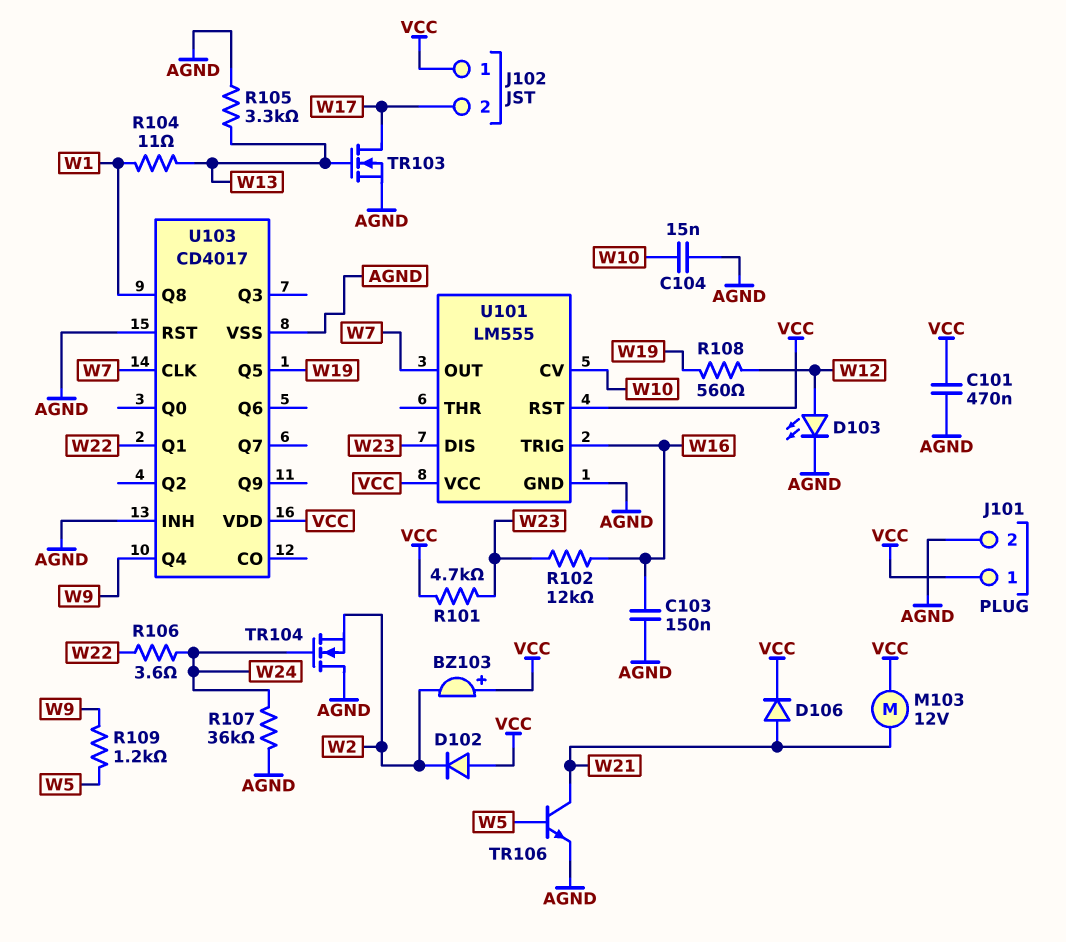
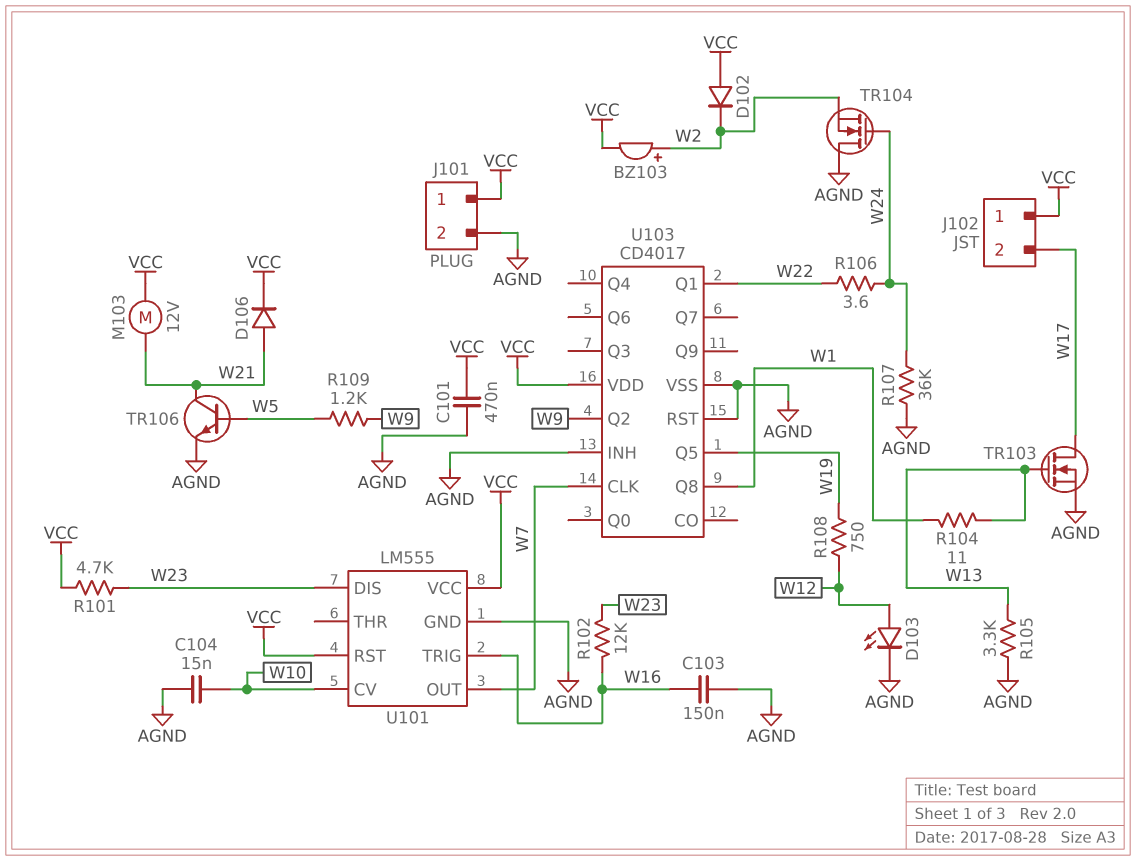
BZ103: buzzer (plus VCC, minus W2) -> buzzer (plus W2, minus VCC)
R108: 560 (W12, W19) -> 750 (W12, W19)
U103 pin Q2: none -> W9
U103 pin Q4: W9 -> none

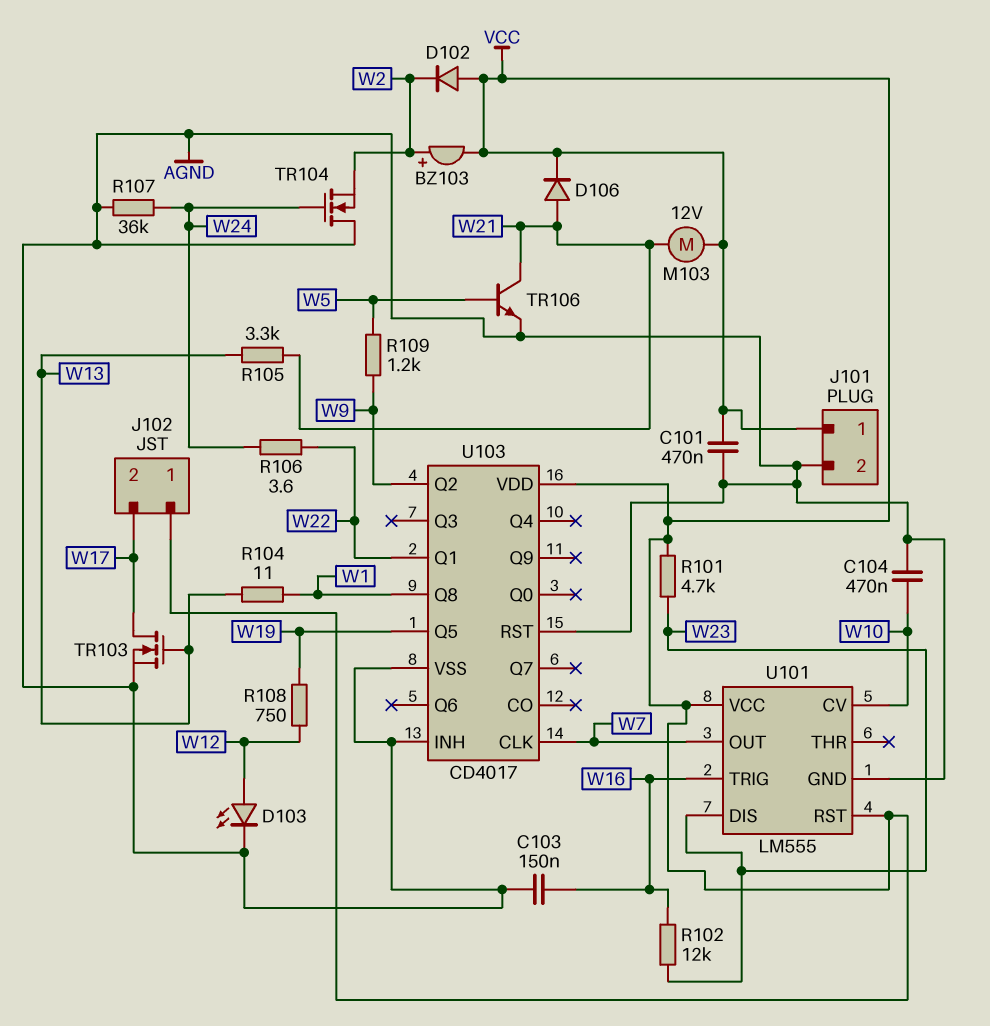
C104: 15nF (AGND, W10) -> 470nF (AGND, W10)
R105: 3.3k (AGND, W13) -> 3.3k (W13, W21)

